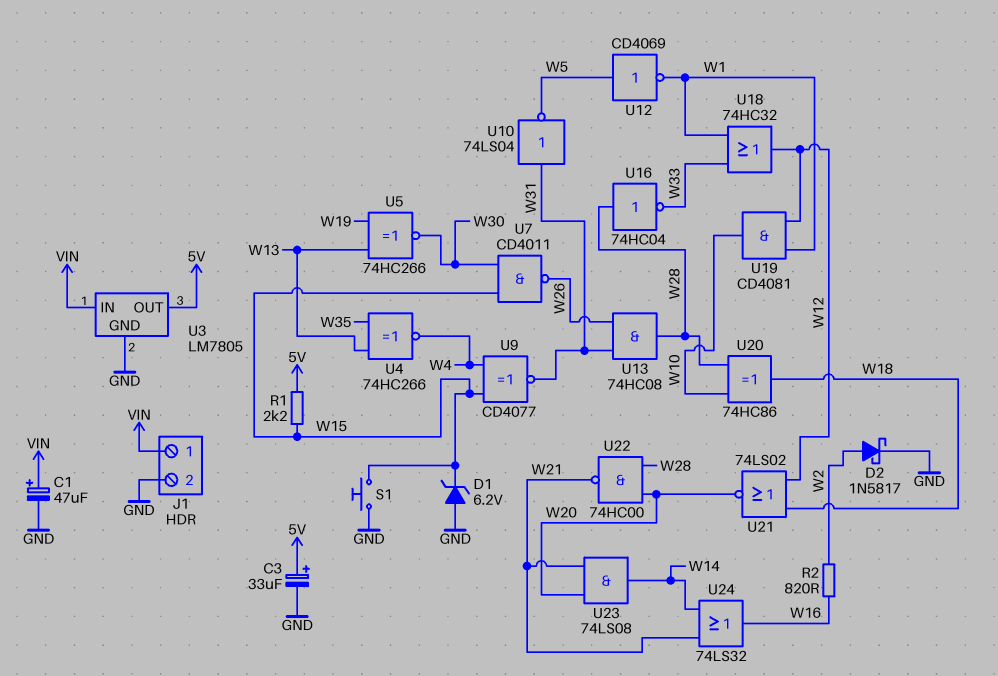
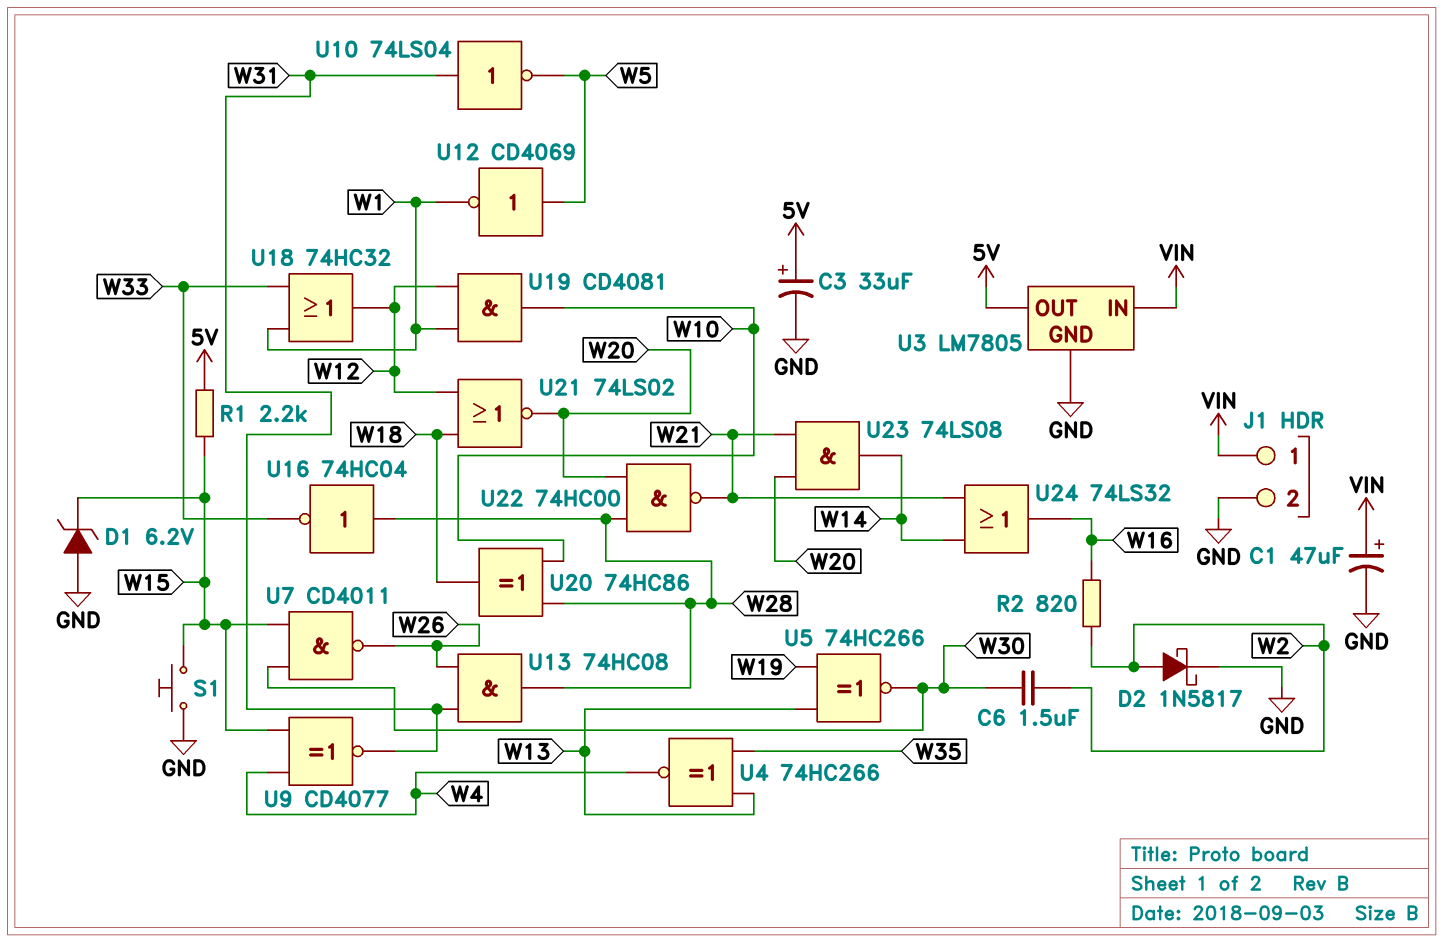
C6: none -> 1.5uF (W2, W30)

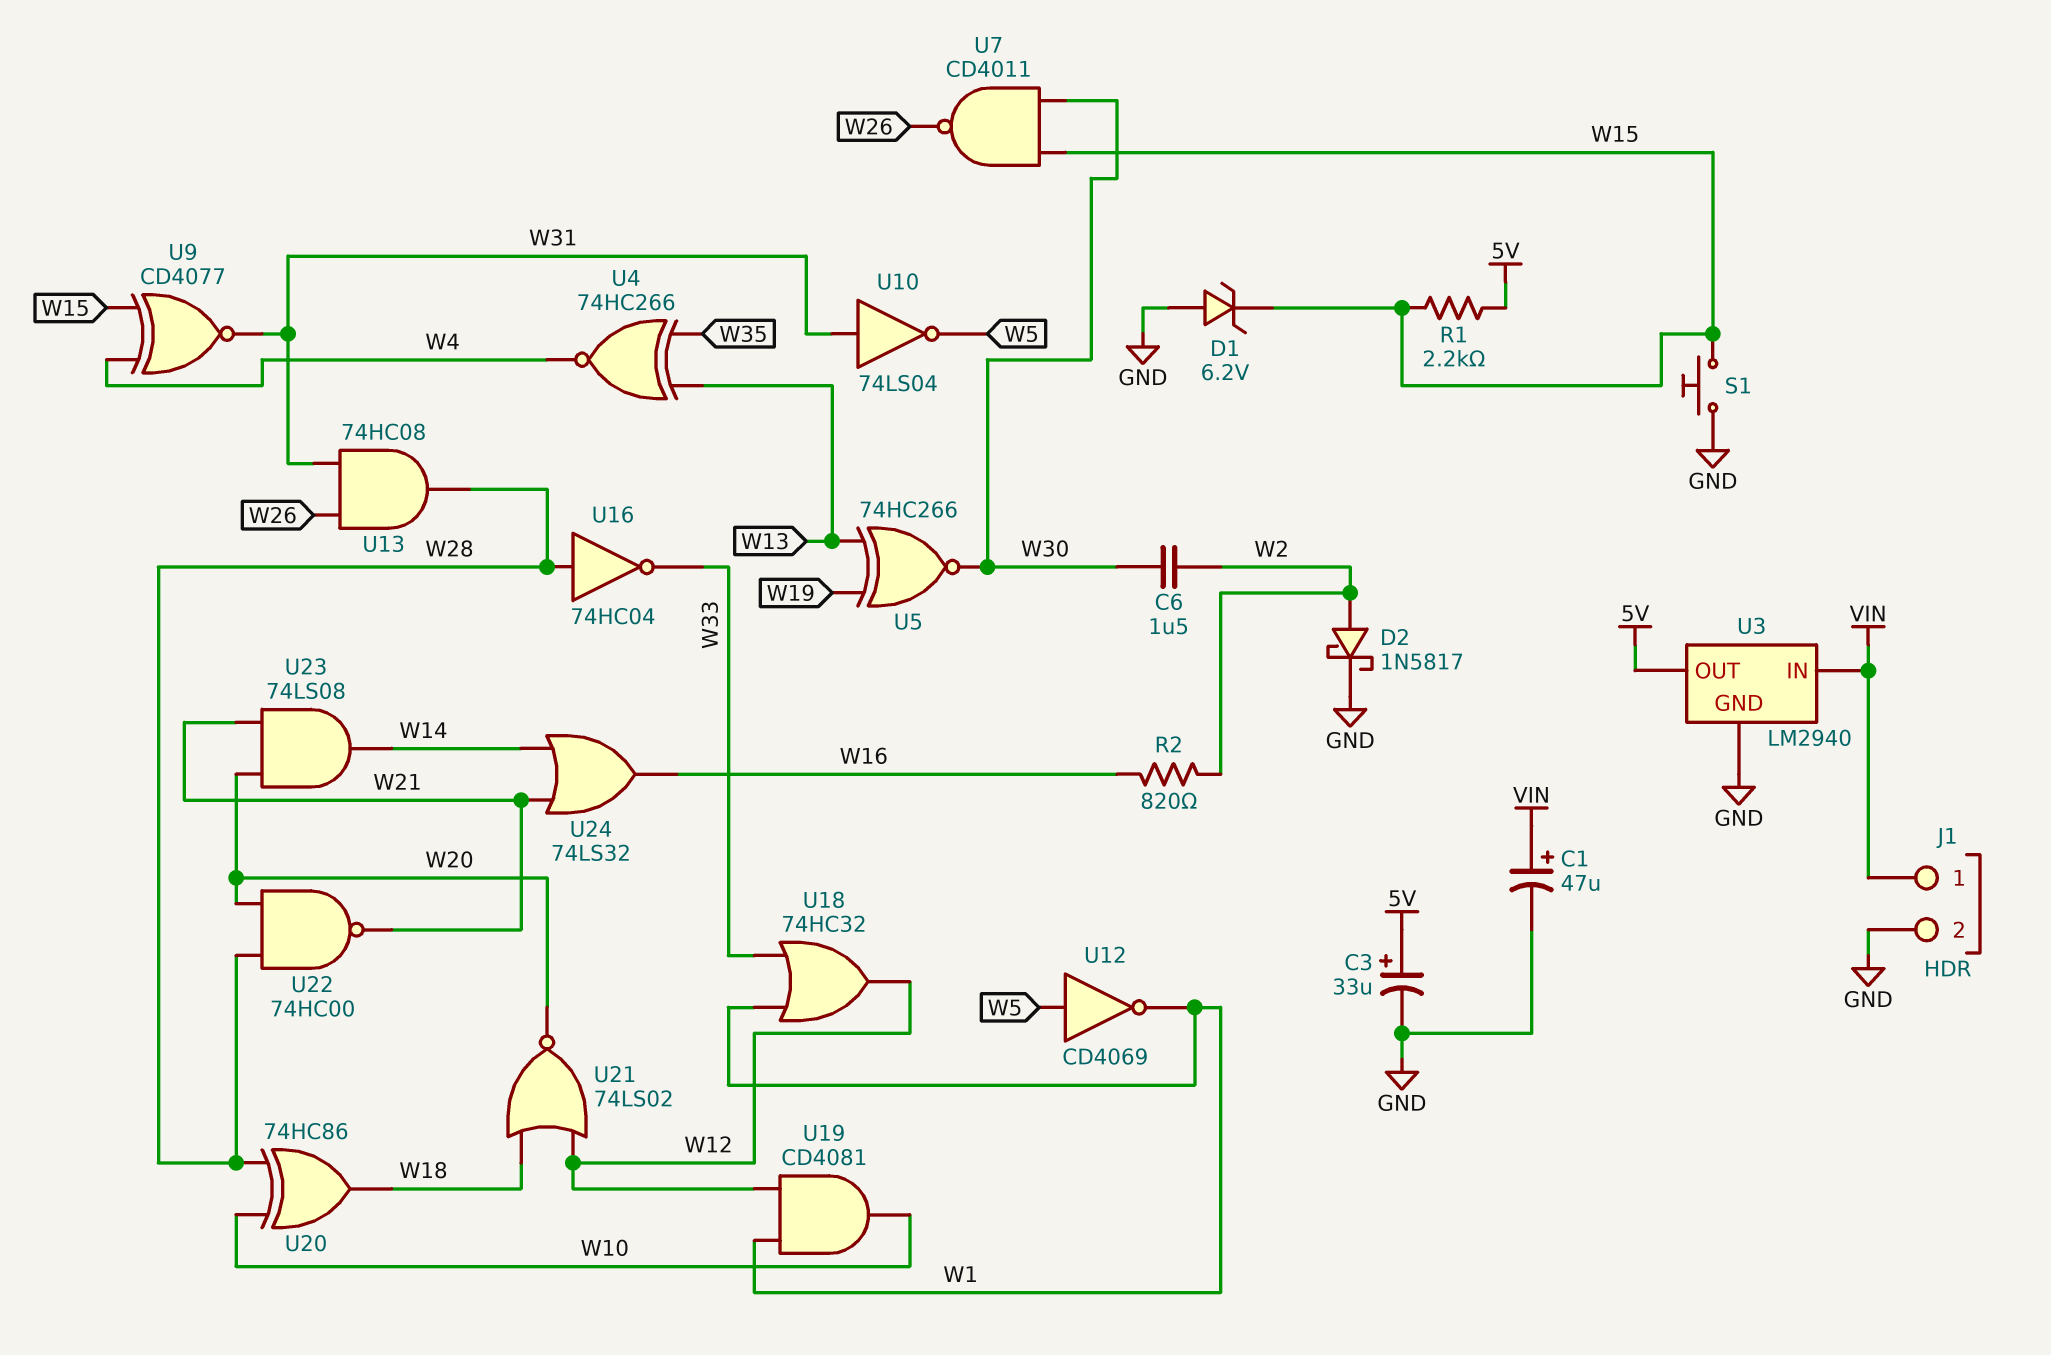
U3: LM7805 -> LM2940

